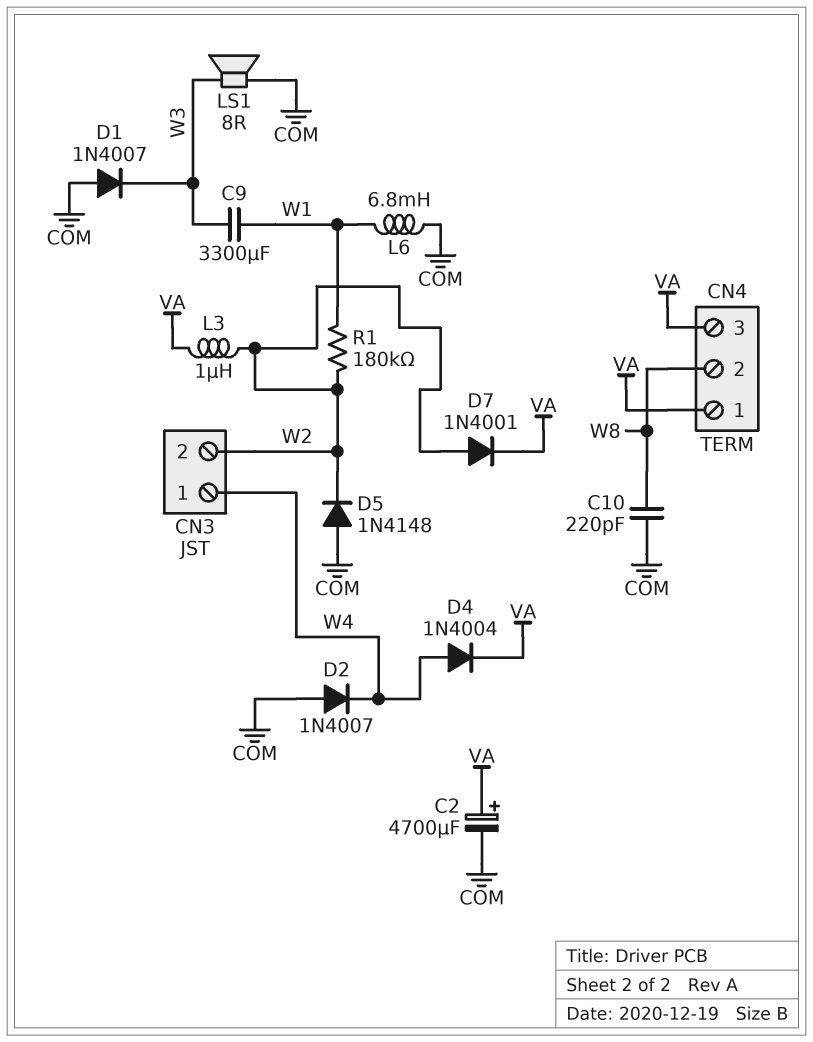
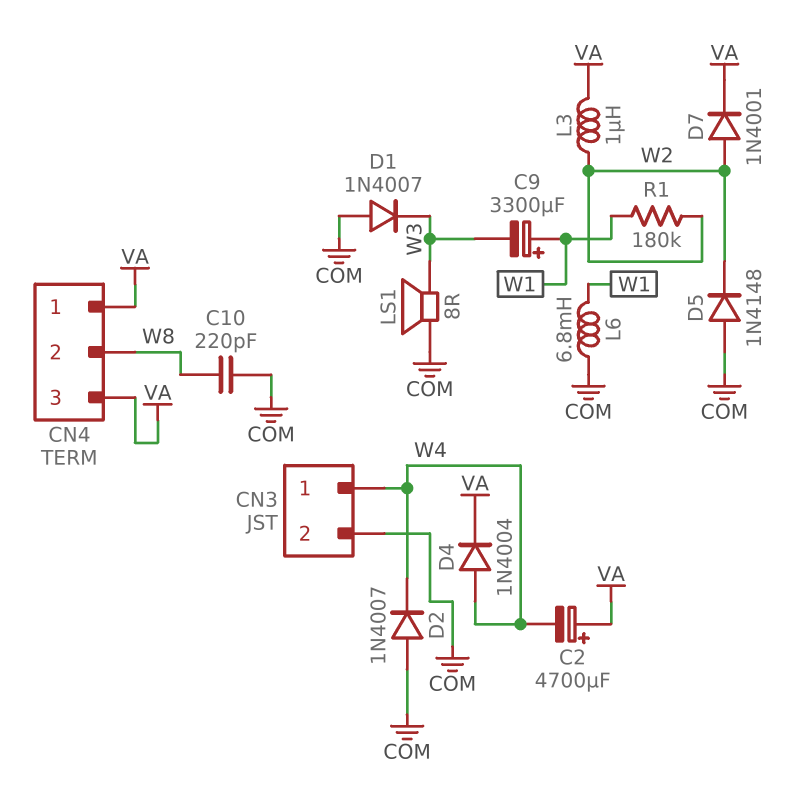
C2: 4700uF (plus VA, minus COM) -> 4700uF (plus VA, minus W4)
C9: 3300uF (W1, W3) -> 3300uF (plus W1, minus W3)
CN3 pin 2: W2 -> COM

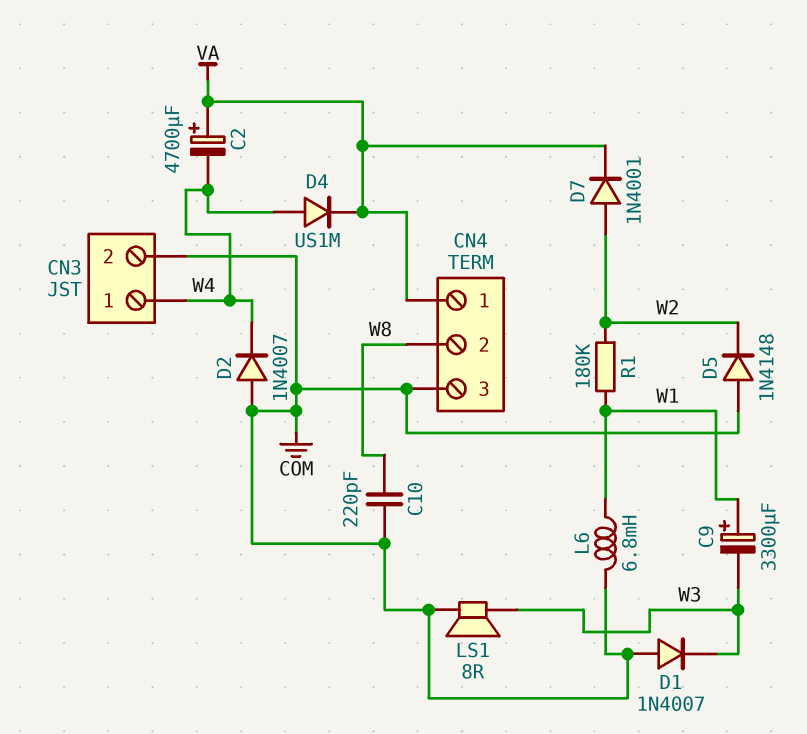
CN4 pin 3: VA -> COM
D4: diode 1N4004 (A W4, K VA) -> diode US1M (A W4, K VA)
L3: 1uH (VA, W2) -> none

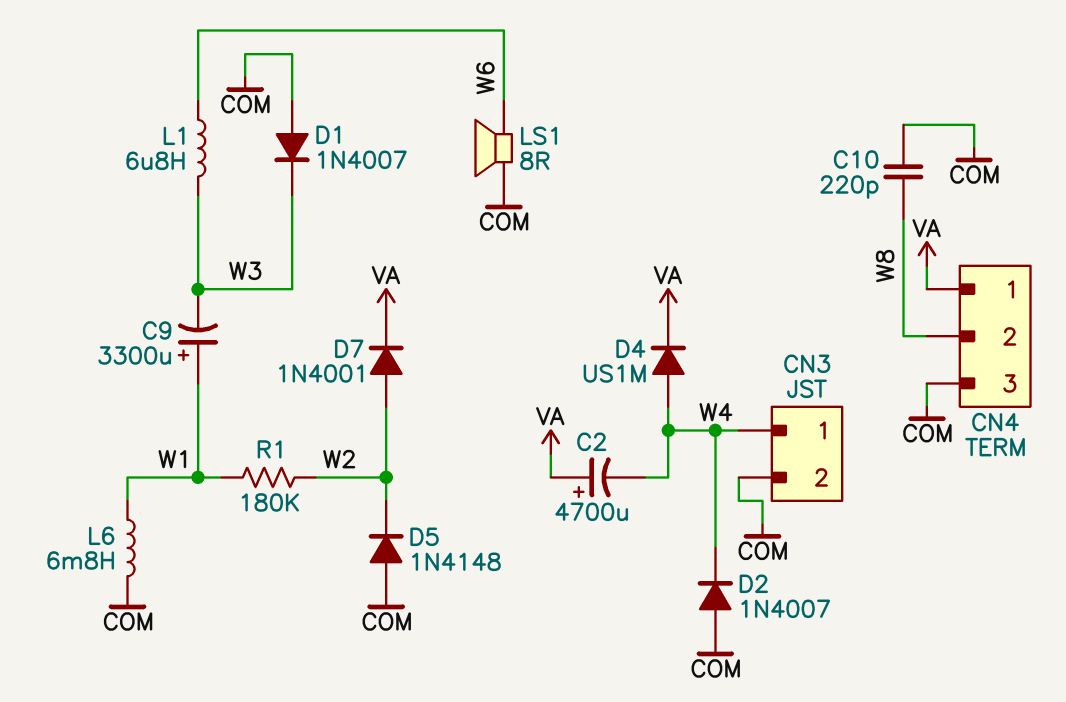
L1: none -> 6.8uH (W3, W6)
LS1: speaker 8R (COM, W3) -> speaker 8R (COM, W6)

